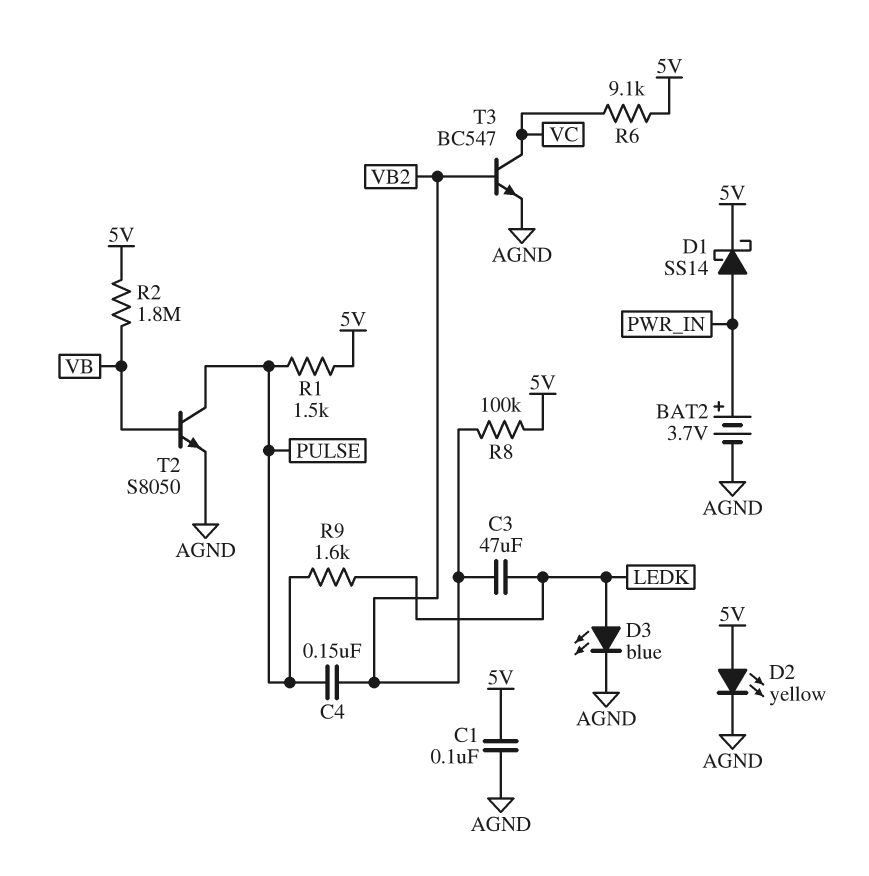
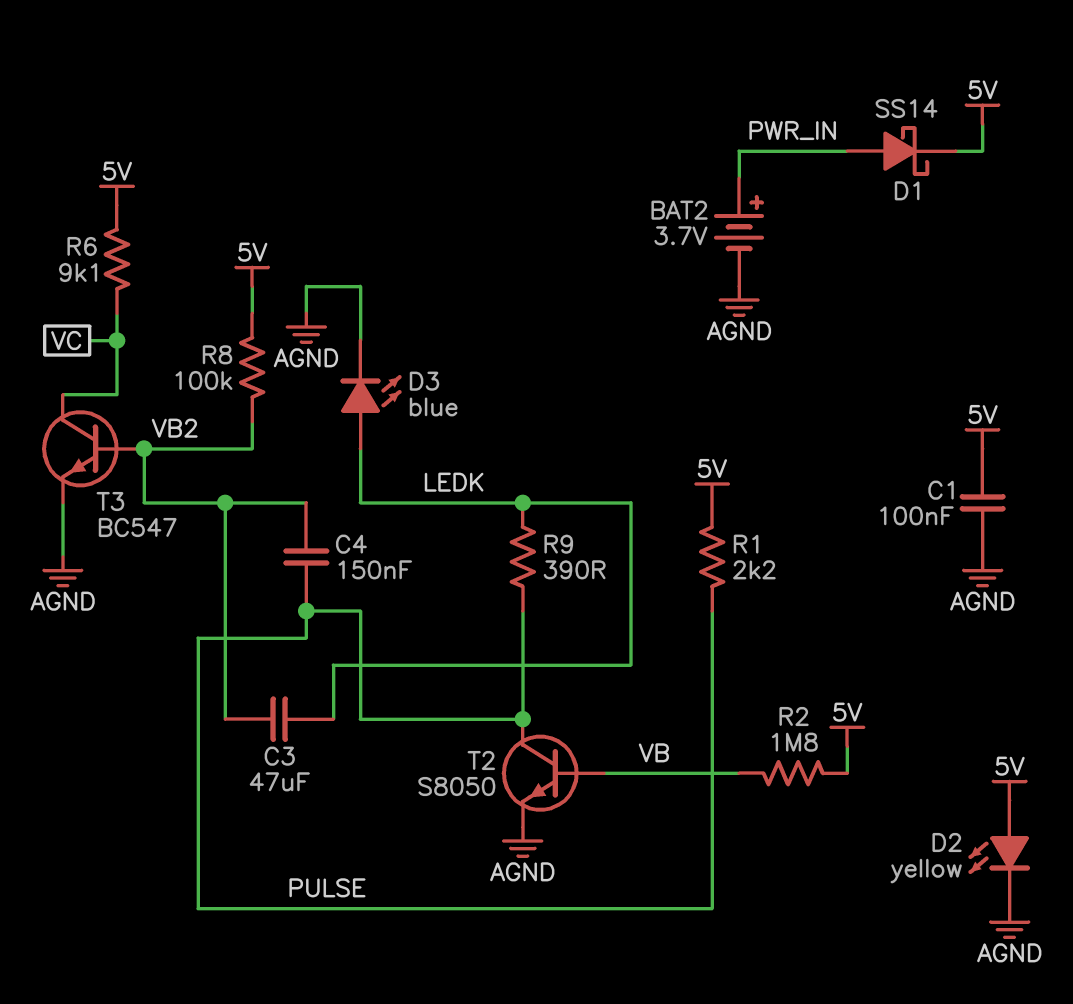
R1: 1.5k (5V, PULSE) -> 2.2k (5V, PULSE)
R9: 1.6k (LEDK, PULSE) -> 390 (LEDK, PULSE)

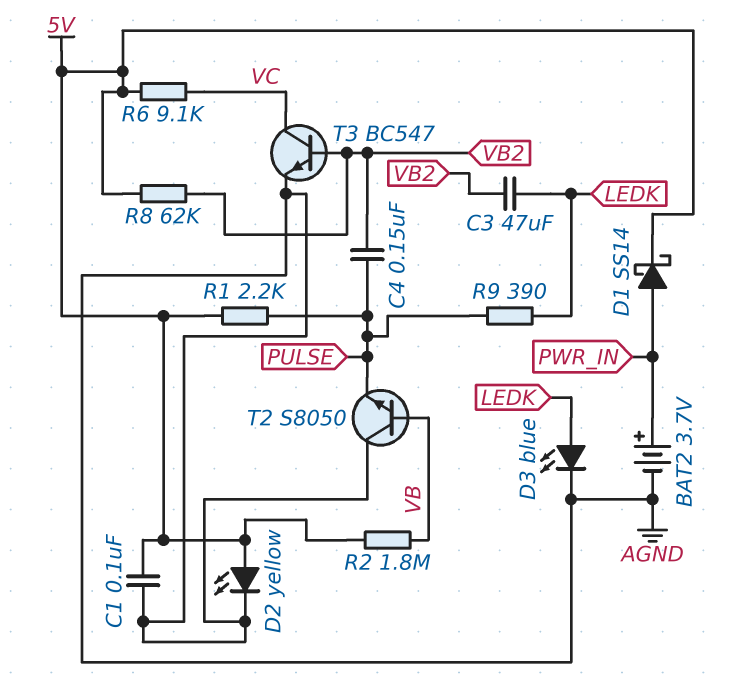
R8: 100k (5V, VB2) -> 62k (5V, VB2)
T2: NPN S8050 (B VB, C PULSE, E AGND) -> NPN S8050 (B VB, C AGND, E PULSE)

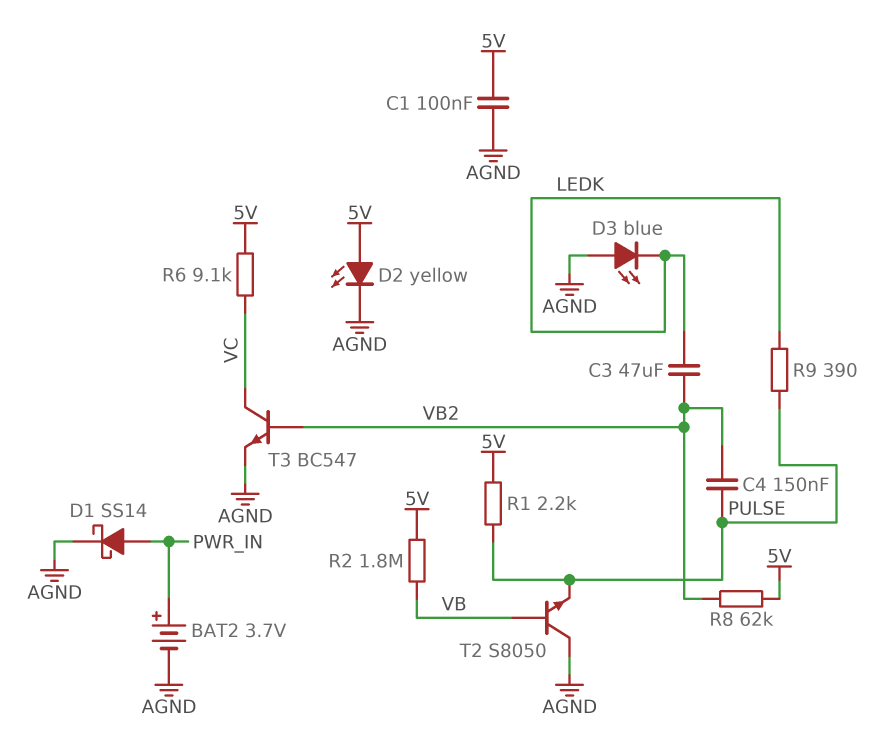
D1: schottky SS14 (A PWR_IN, K 5V) -> schottky SS14 (A PWR_IN, K AGND)
D3: LED blue (A LEDK, K AGND) -> LED blue (A AGND, K LEDK)

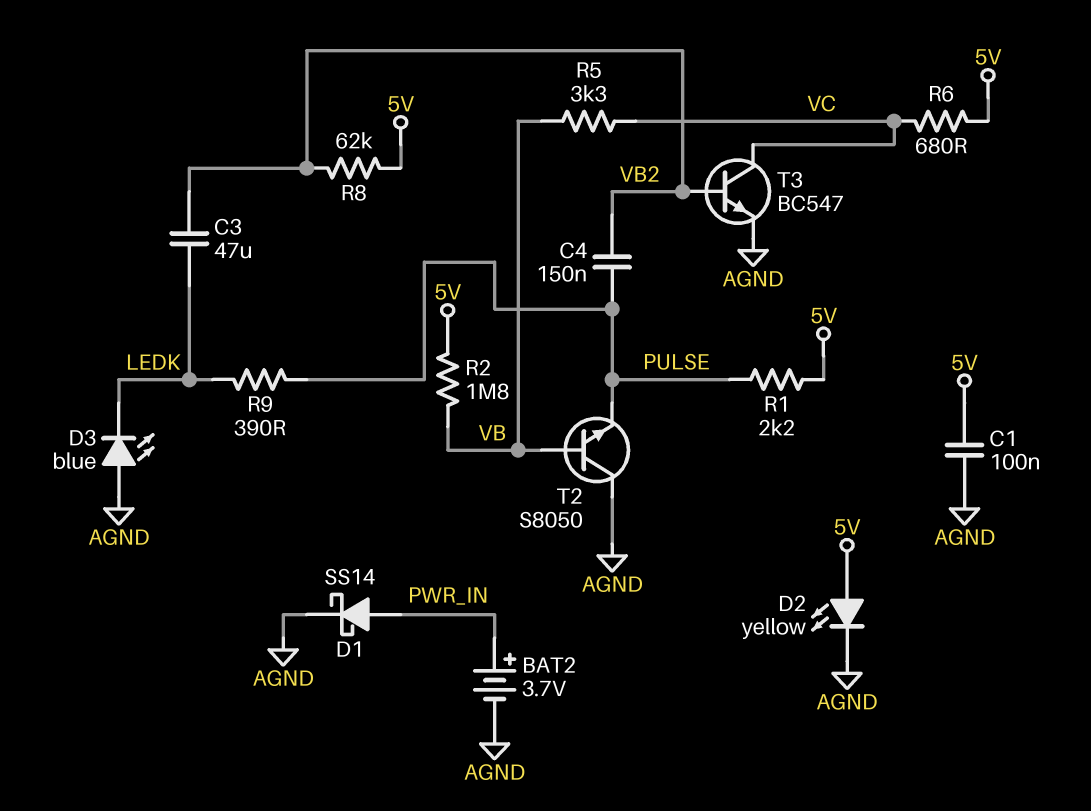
R5: none -> 3.3k (VB, VC)
R6: 9.1k (5V, VC) -> 680 (5V, VC)

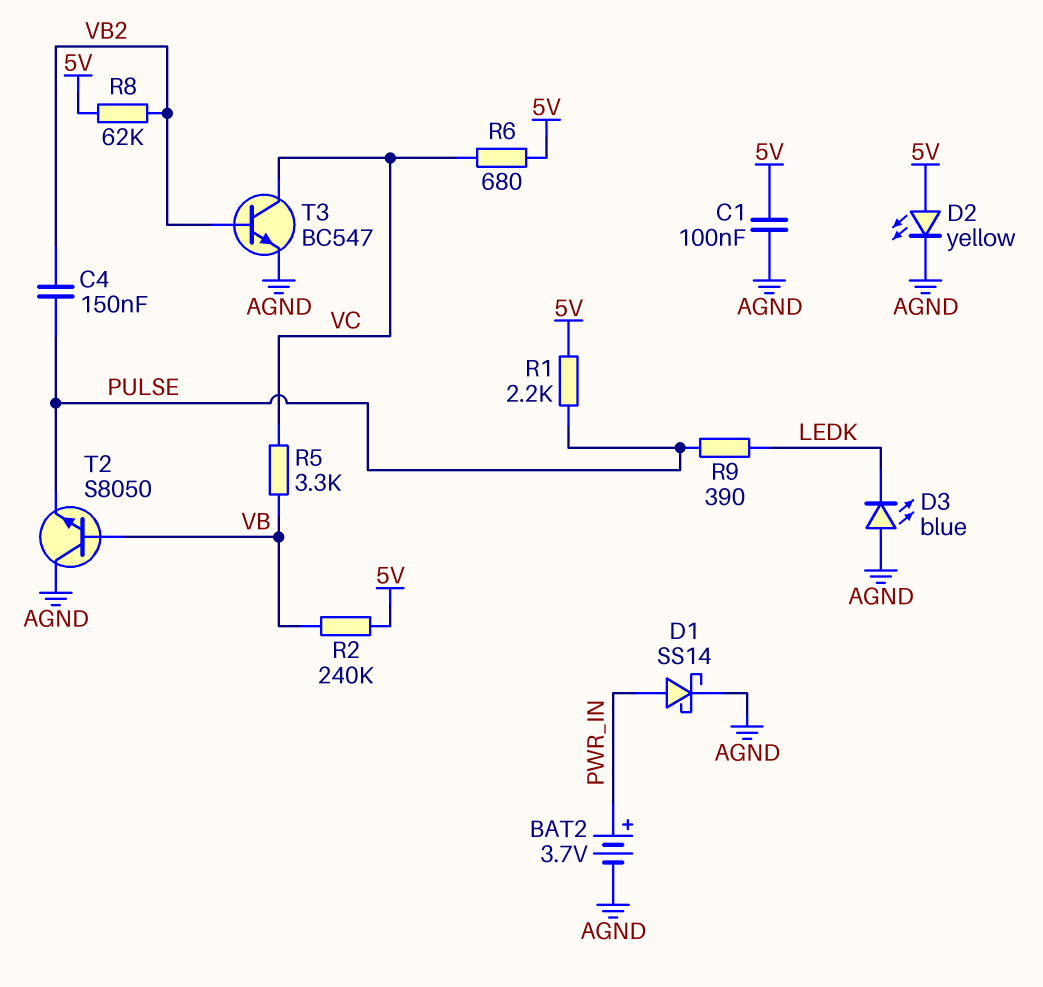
C3: 47uF (LEDK, VB2) -> none
R2: 1.8M (5V, VB) -> 240k (5V, VB)

